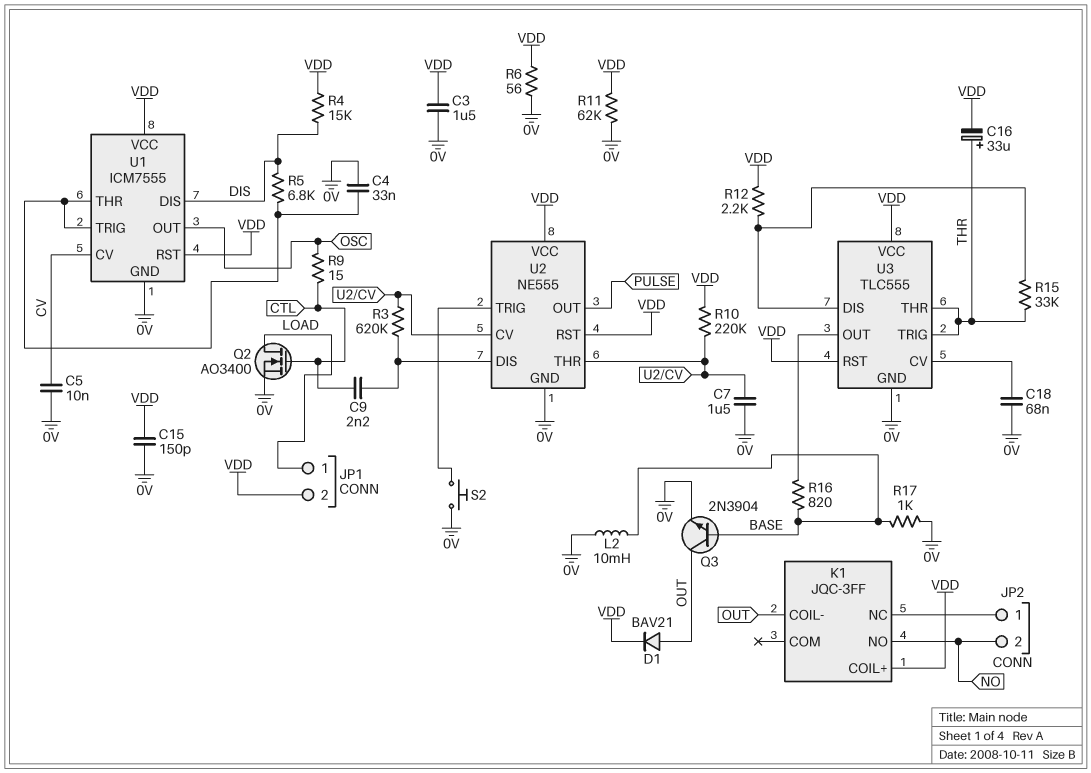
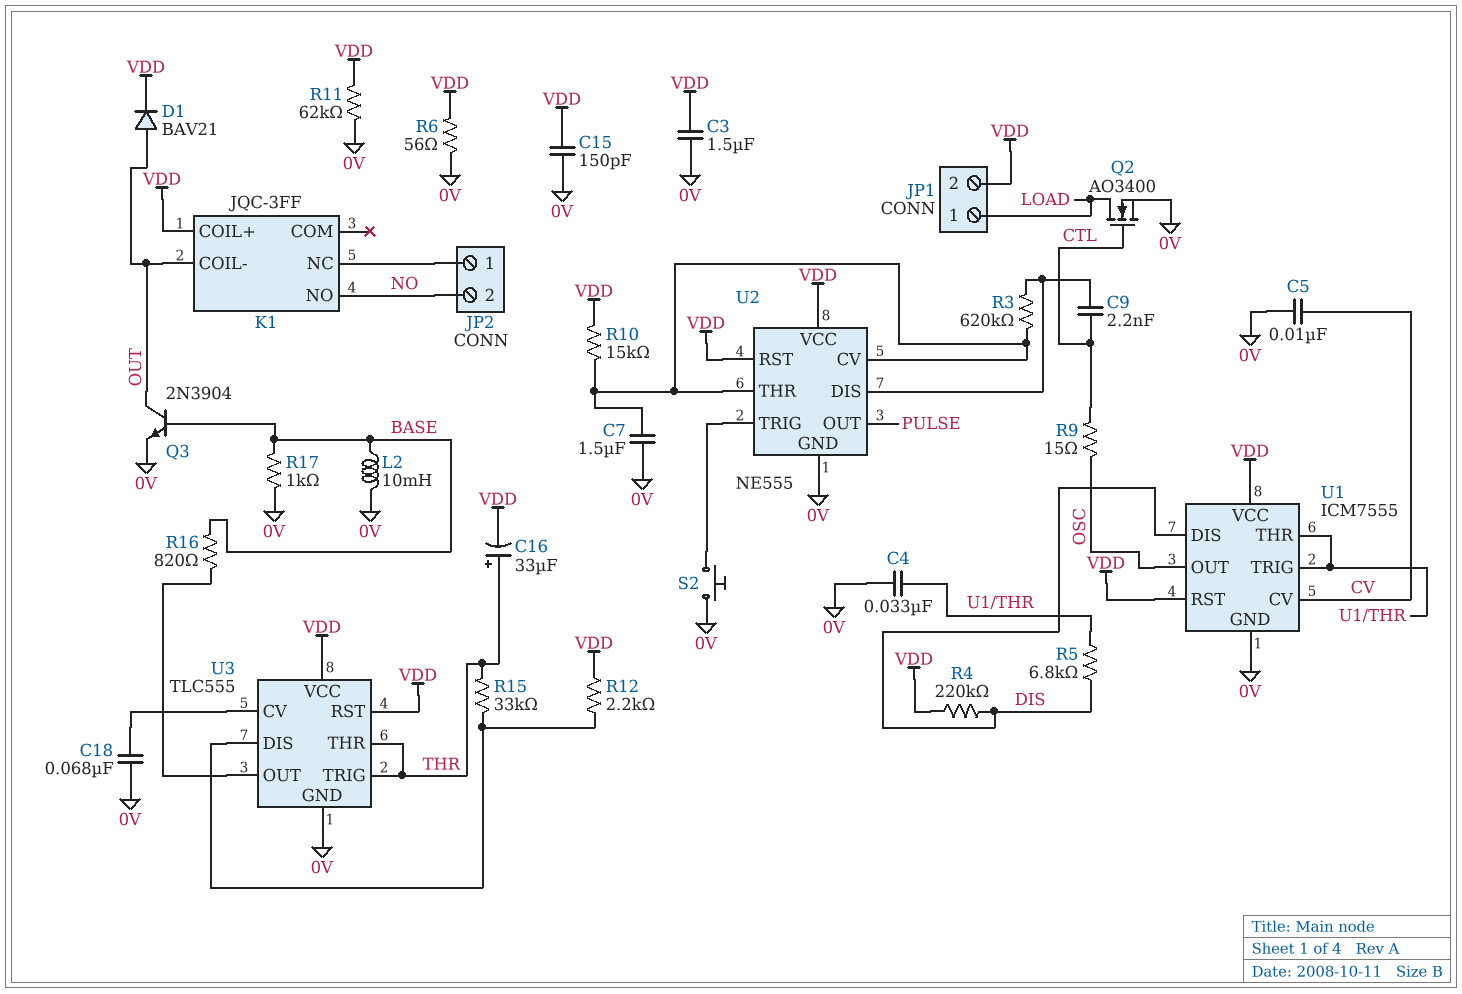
R4: 15k (DIS, VDD) -> 220k (DIS, VDD)
R10: 220k (U2/CV, VDD) -> 15k (U2/CV, VDD)

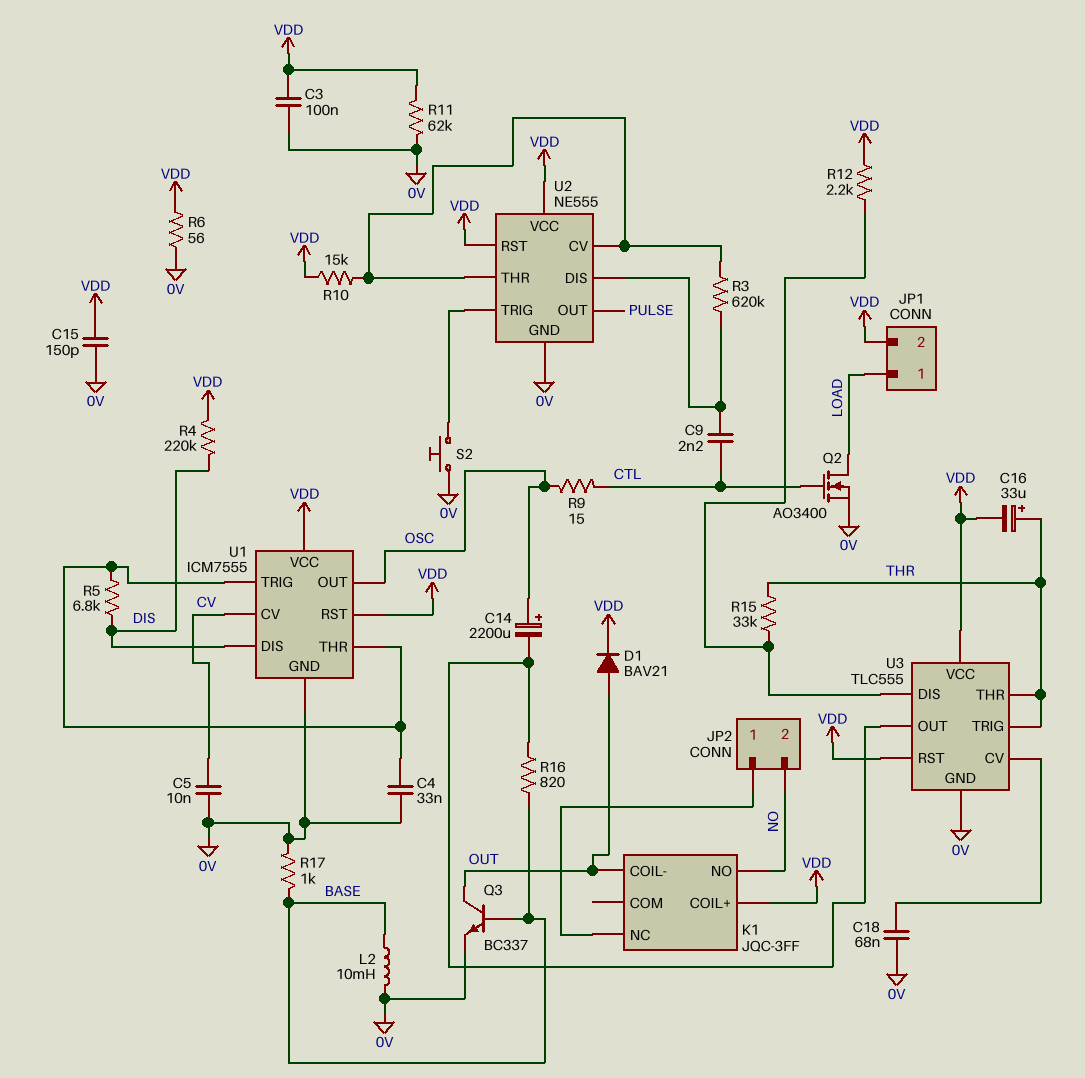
C3: 1.5uF (0V, VDD) -> 100nF (0V, VDD)
C7: 1.5uF (0V, U2/CV) -> none
C14: none -> 2200uF (plus OSC, minus U3/OUT)
Q3: NPN 2N3904 (B BASE, C OUT, E 0V) -> NPN BC337 (B BASE, C OUT, E 0V)

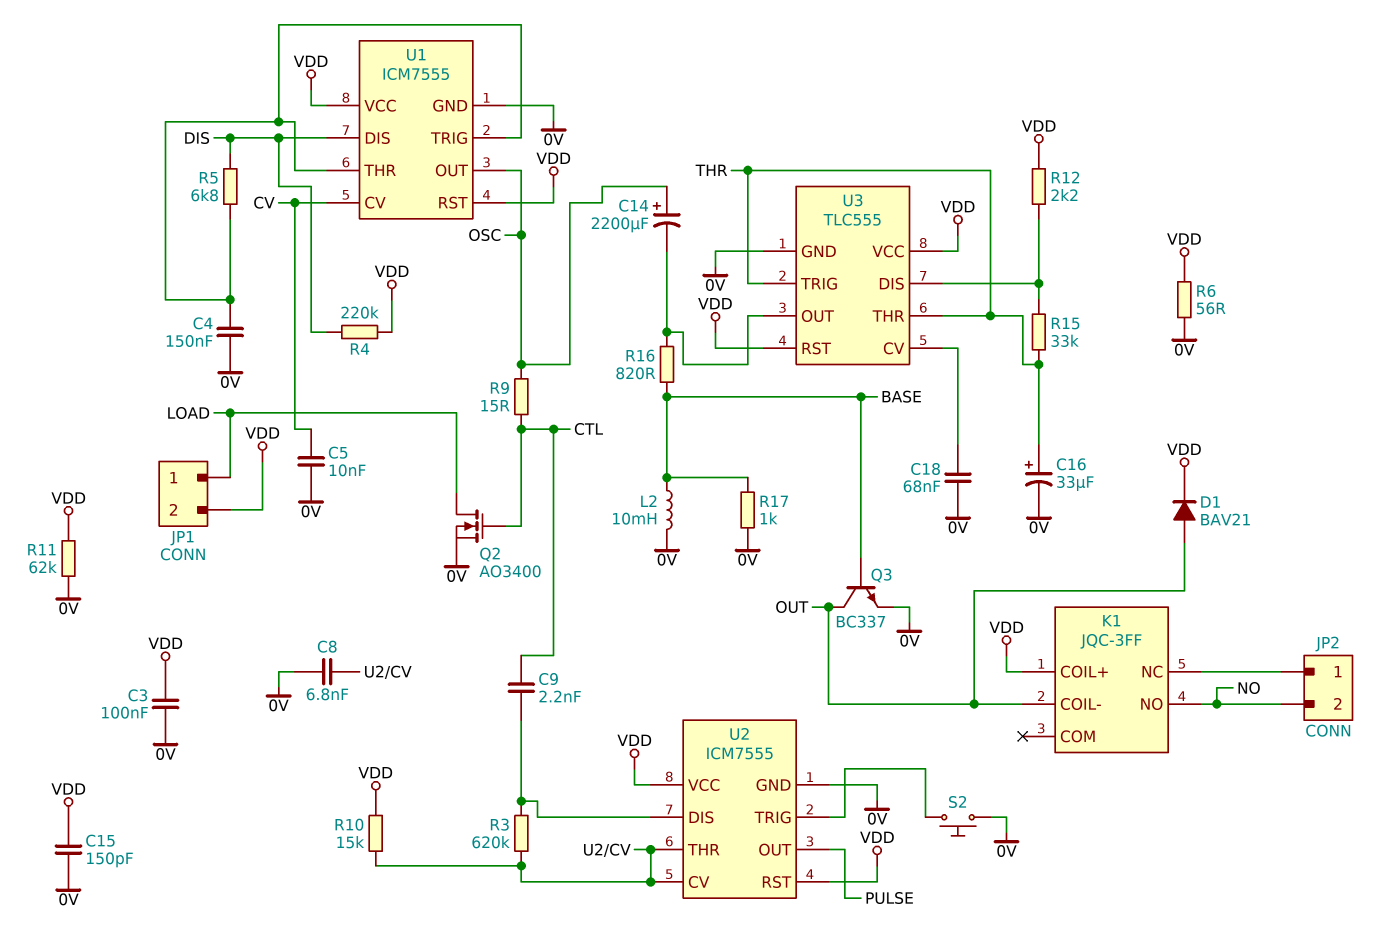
C4: 33nF (0V, U1/THR) -> 150nF (0V, U1/THR)
C8: none -> 6.8nF (0V, U2/CV)
C16: 33uF (plus THR, minus VDD) -> 33uF (plus THR, minus 0V)
U2: NE555 -> ICM7555

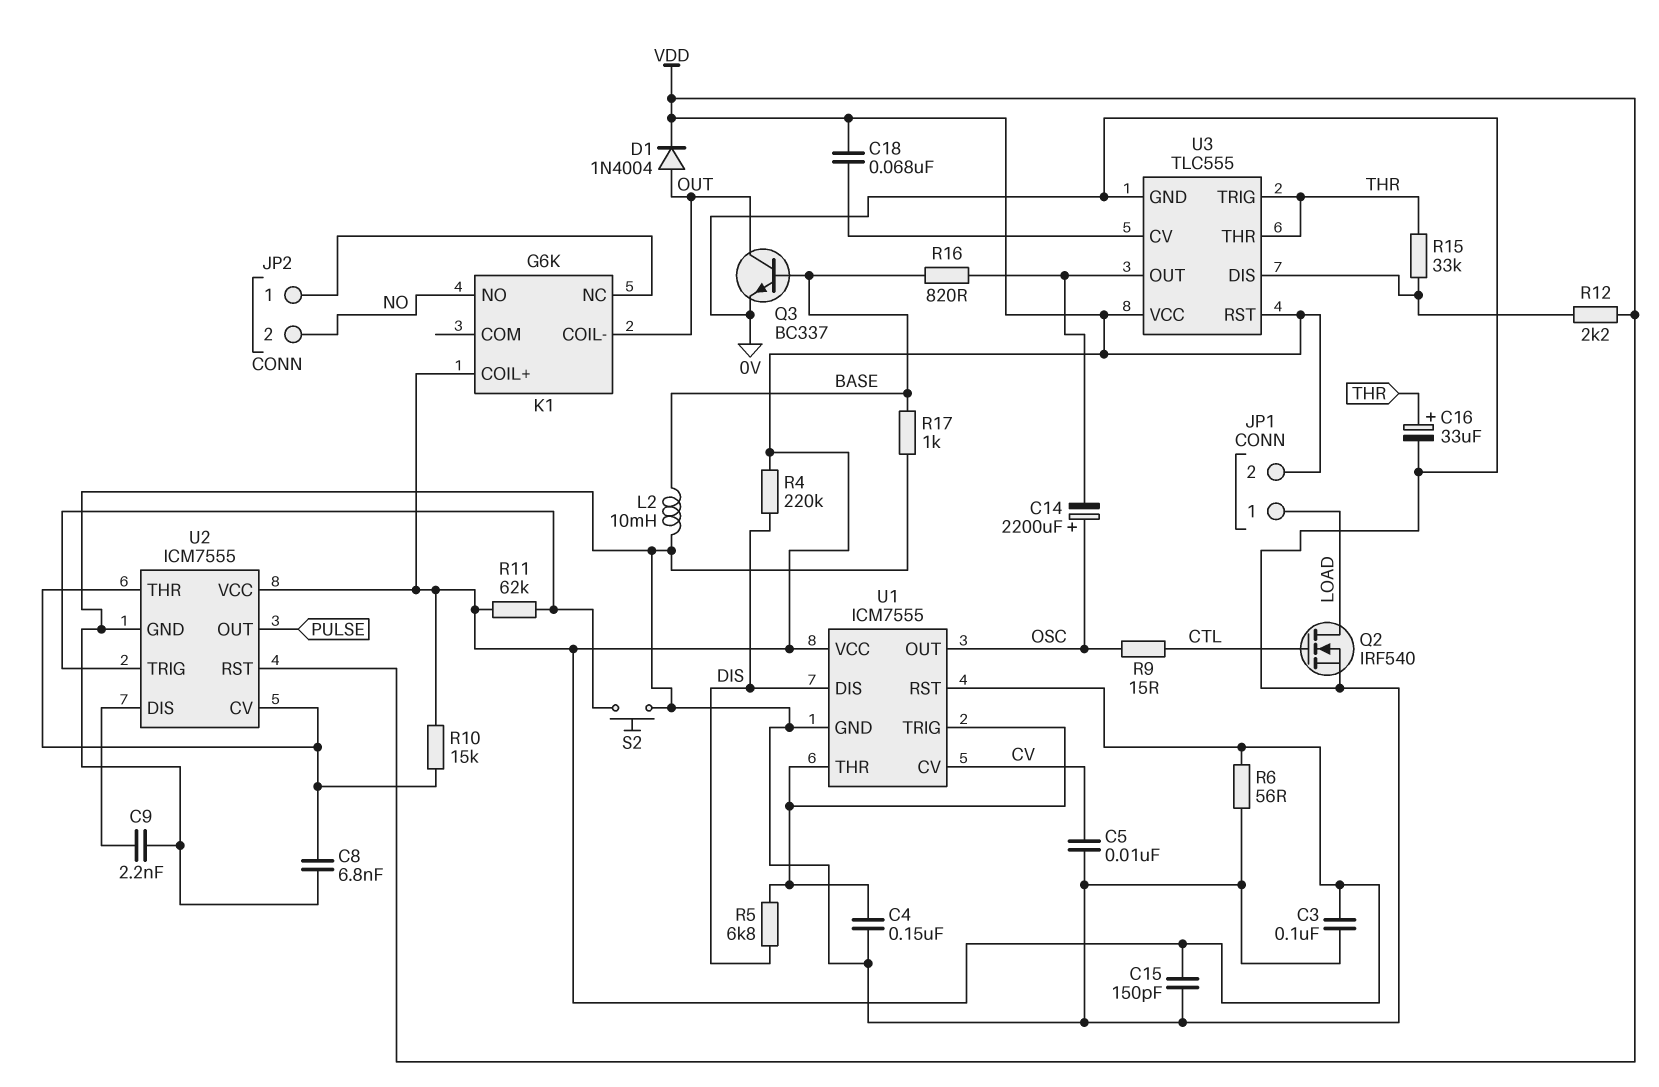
C9: 2.2nF (CTL, U2/DIS) -> 2.2nF (0V, U2/DIS)
C18: 68nF (0V, U3/CV) -> 68nF (U3/CV, VDD)
D1: diode BAV21 (A OUT, K VDD) -> diode 1N4004 (A OUT, K VDD)
K1: JQC-3FF -> G6K
Q2: NMOS AO3400 (G CTL, D LOAD, S 0V) -> NMOS IRF540 (G CTL, D LOAD, S 0V)
R3: 620k (U2/CV, U2/DIS) -> none
R11: 62k (0V, VDD) -> 62k (U2/TRIG, VDD)

